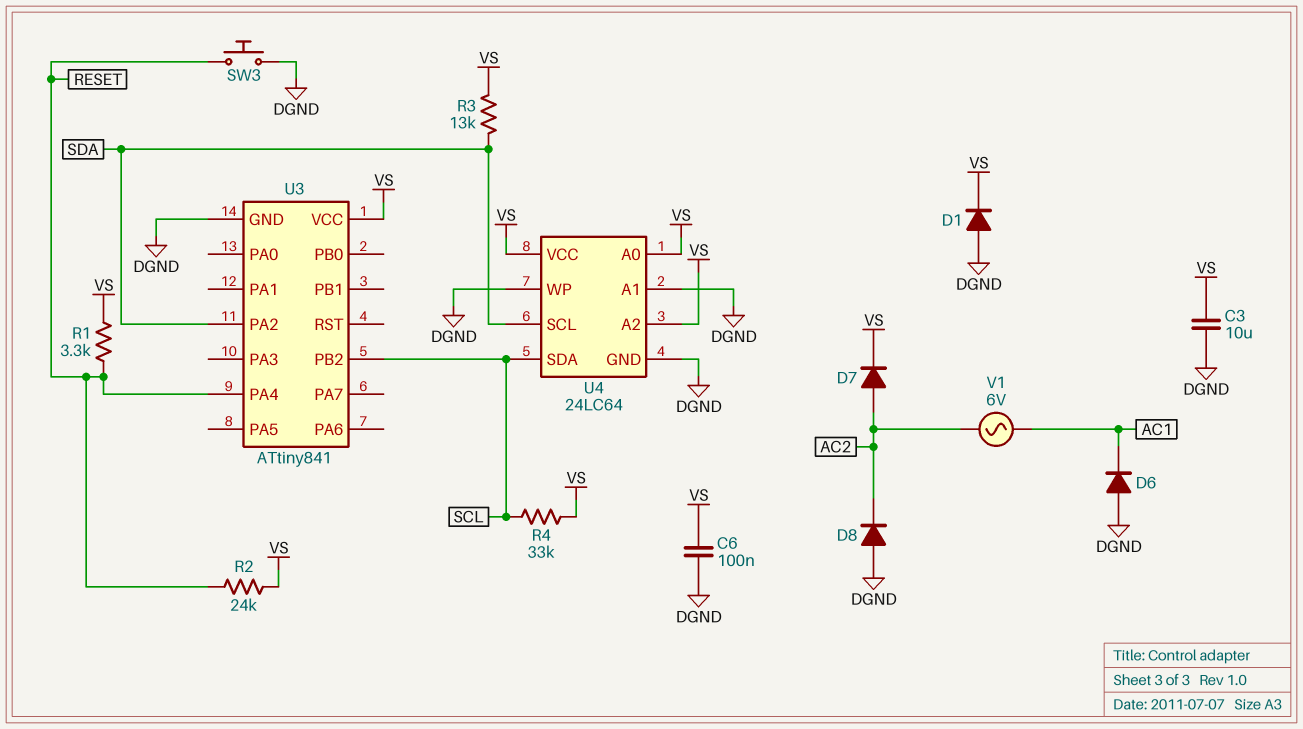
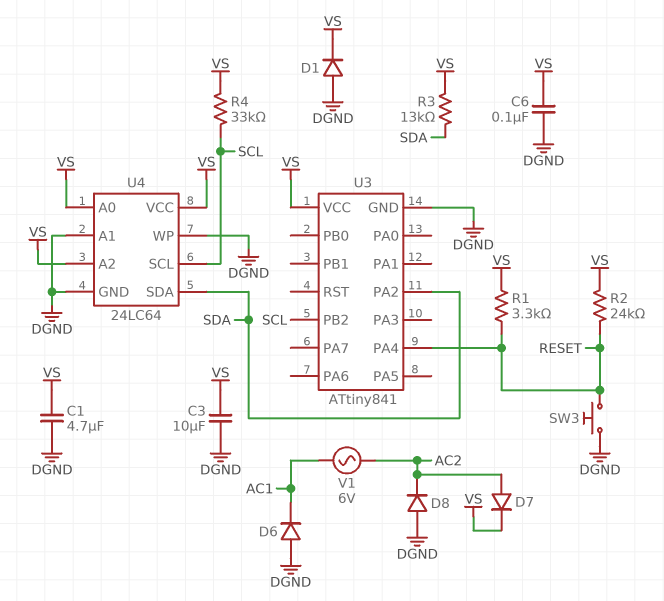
C1: none -> 4.7uF (DGND, VS)
U4 pin SCL: SDA -> SCL
U4 pin SDA: SCL -> SDA

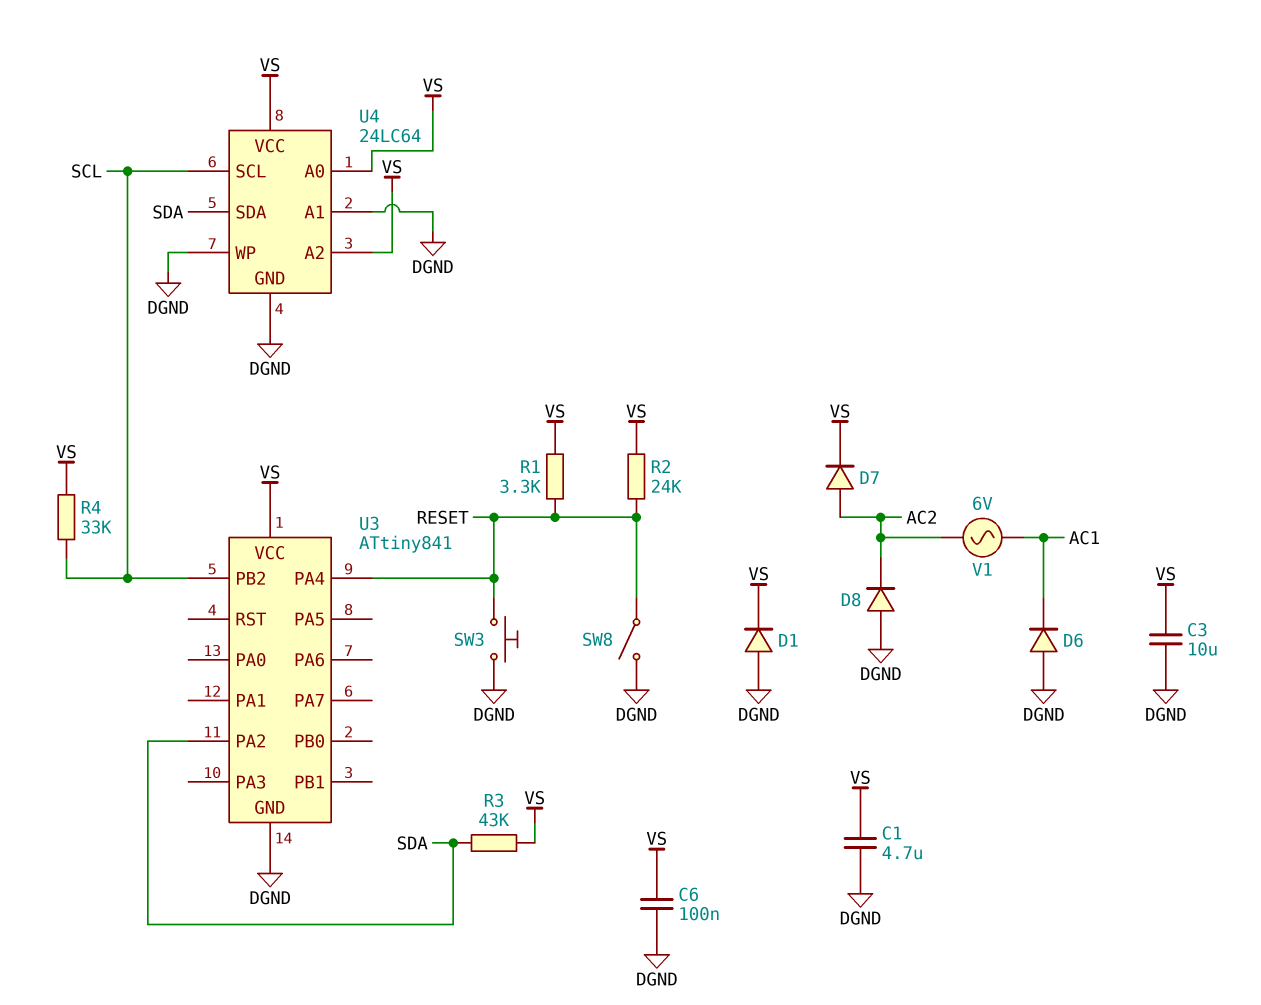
R3: 13k (SDA, VS) -> 43k (SDA, VS)
SW8: none -> switch (DGND, RESET)

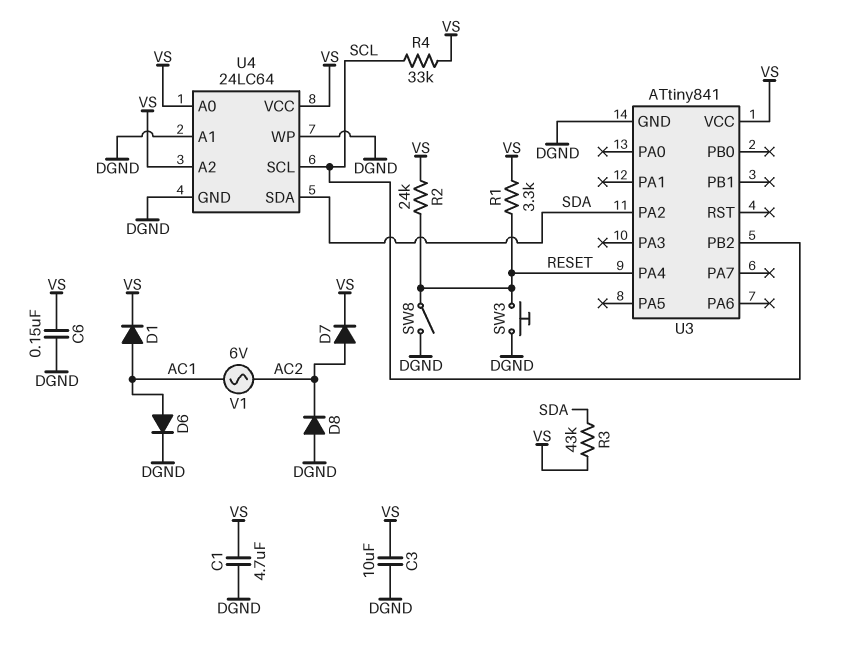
C6: 100nF (DGND, VS) -> 150nF (DGND, VS)
D1: diode (A DGND, K VS) -> diode (A AC1, K VS)
D6: diode (A DGND, K AC1) -> diode (A AC1, K DGND)

